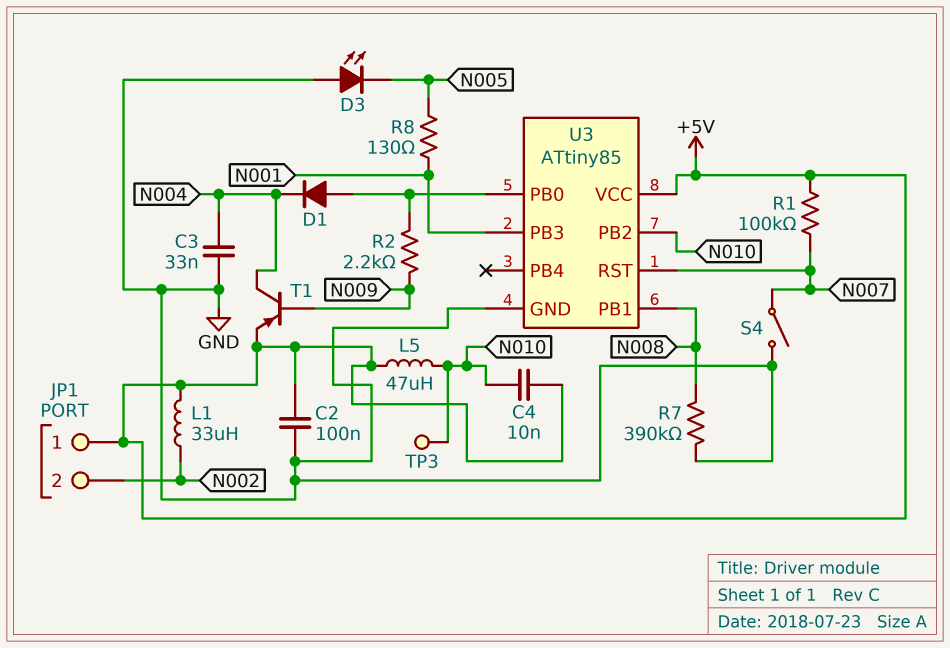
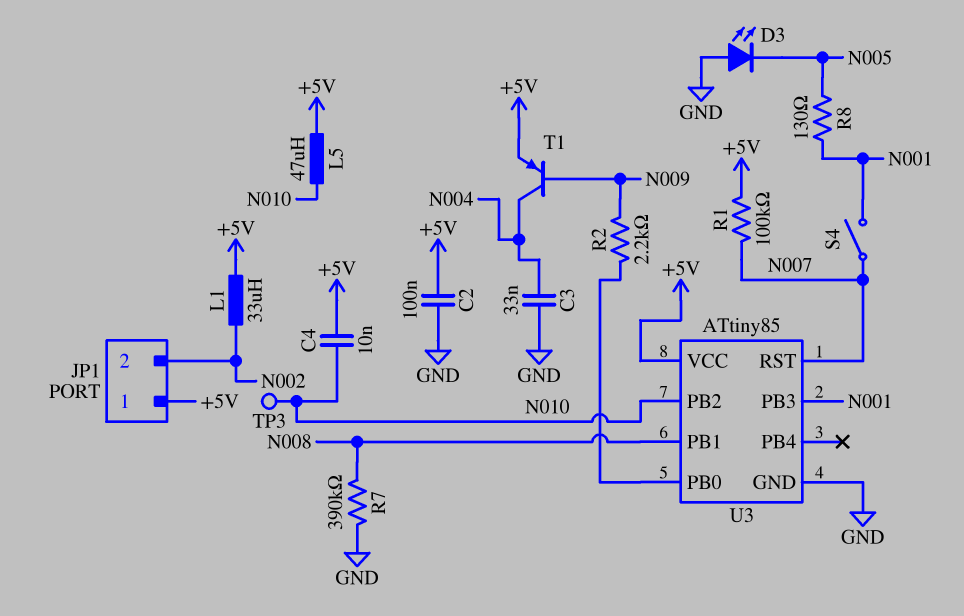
D1: diode (A U3/PB0, K N004) -> none
S4: switch (GND, N007) -> switch (N001, N007)

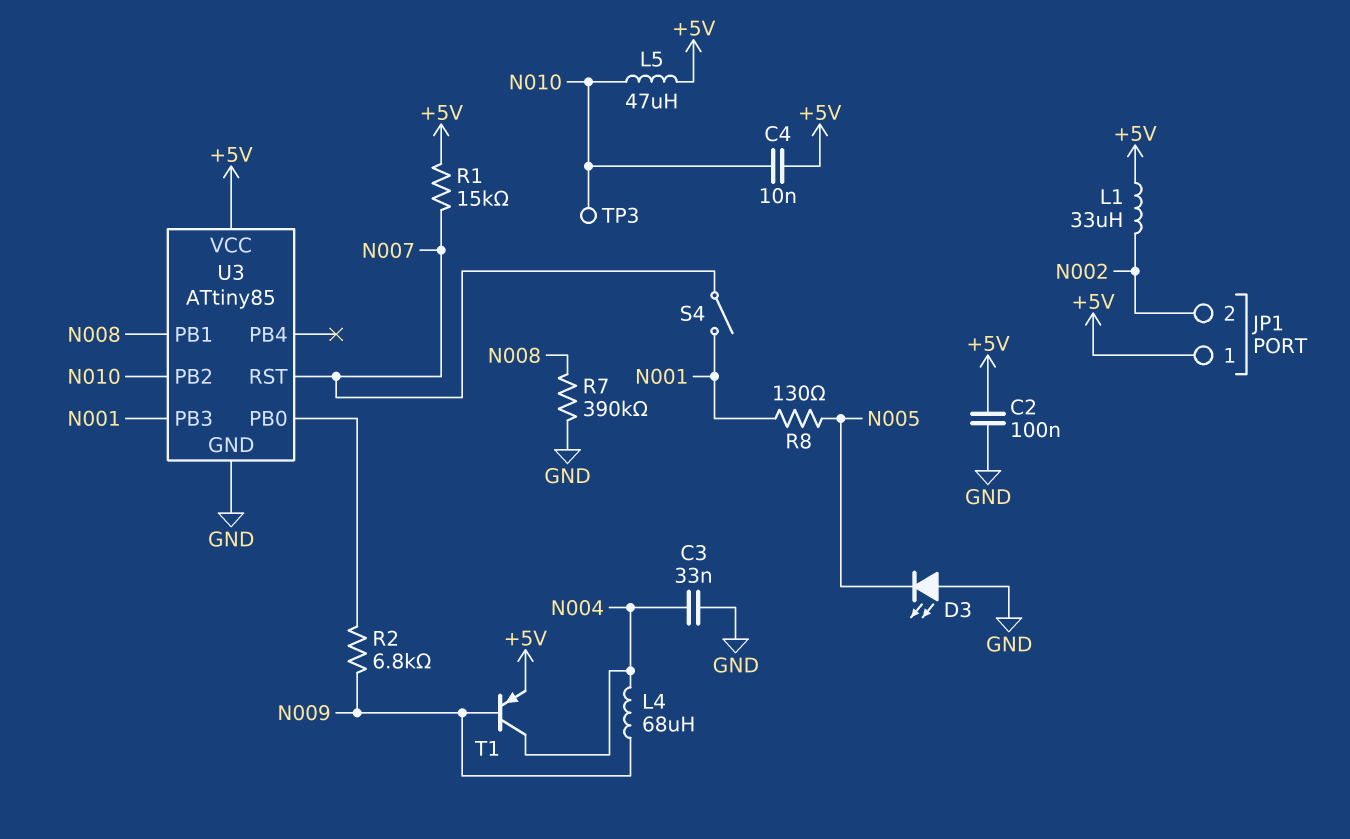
L4: none -> 68uH (N004, N009)
R1: 100k (+5V, N007) -> 15k (+5V, N007)
R2: 2.2k (N009, U3/PB0) -> 6.8k (N009, U3/PB0)

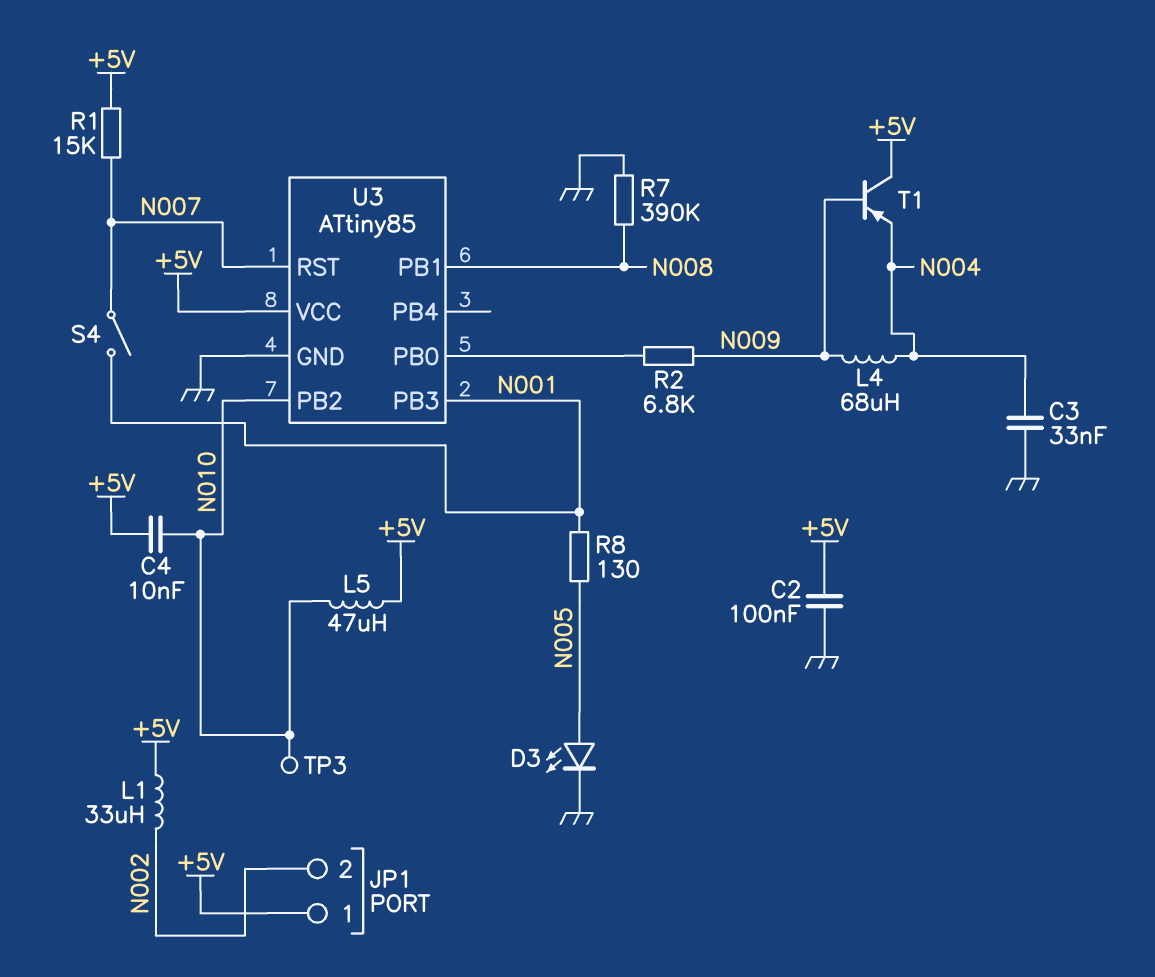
D3: LED (A GND, K N005) -> LED (A N005, K GND)
T1: PNP (B N009, C N004, E +5V) -> PNP (B N009, C +5V, E N004)

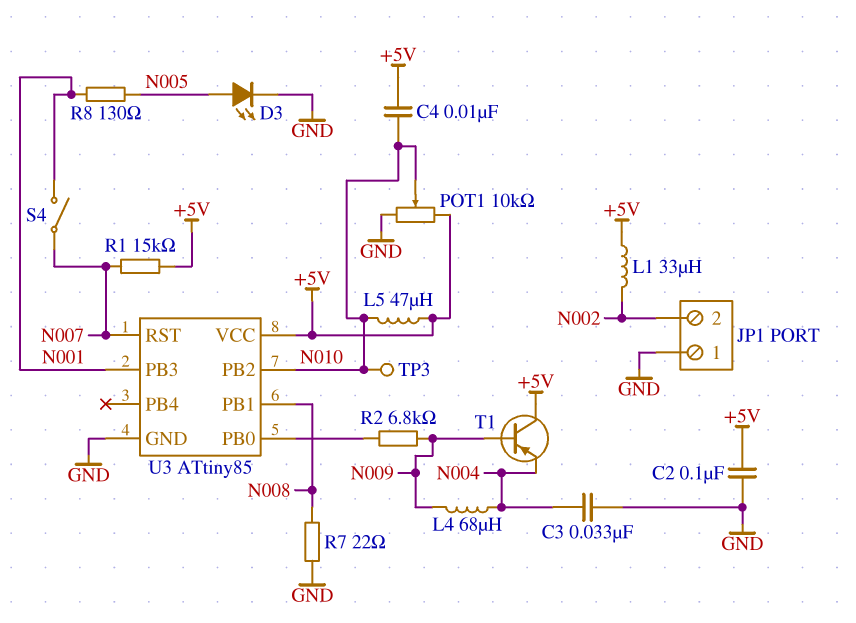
JP1 pin 1: +5V -> GND
POT1: none -> 10k (+5V, GND, wiper N010)
R7: 390k (GND, N008) -> 22 (GND, N008)

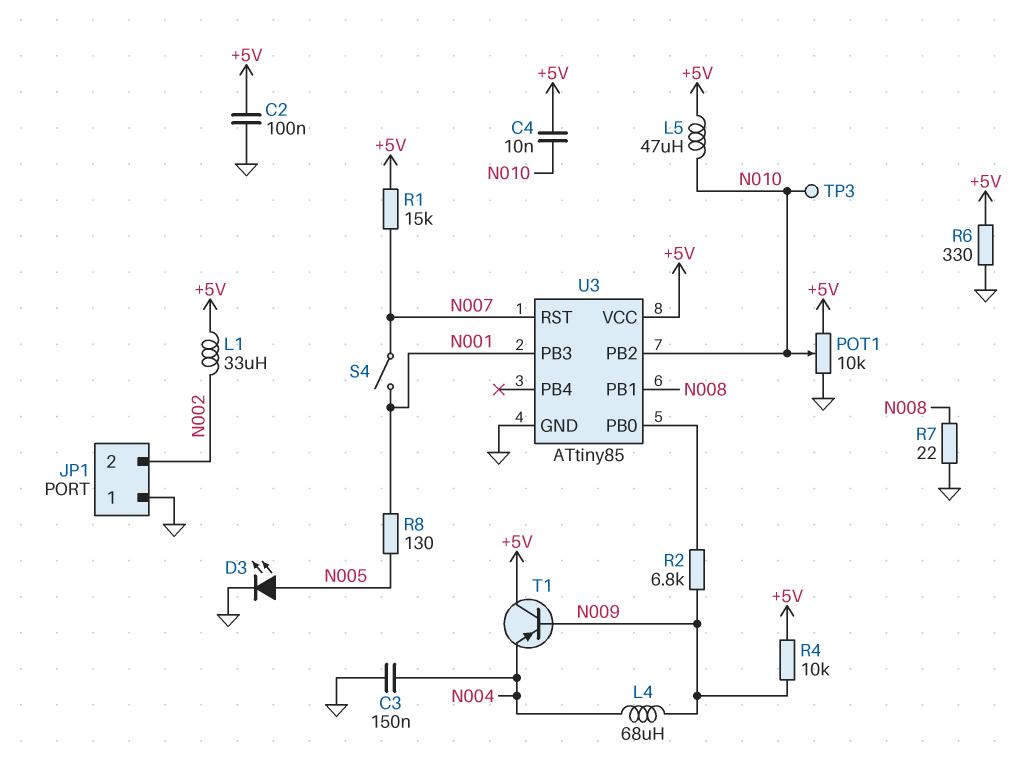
C3: 33nF (GND, N004) -> 150nF (GND, N004)
R4: none -> 10k (+5V, N009)
R6: none -> 330 (+5V, GND)

